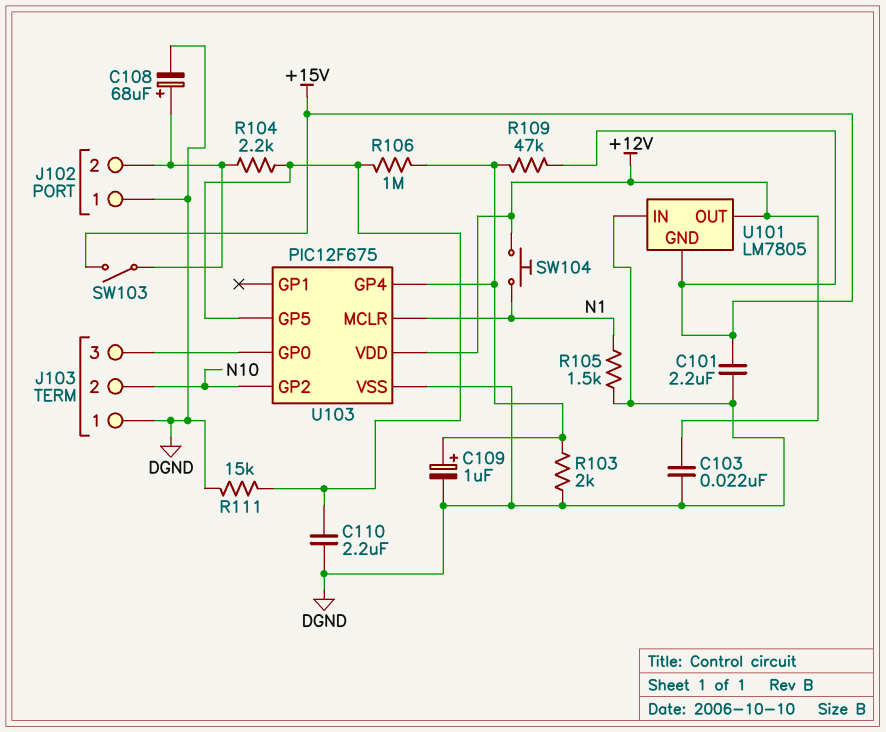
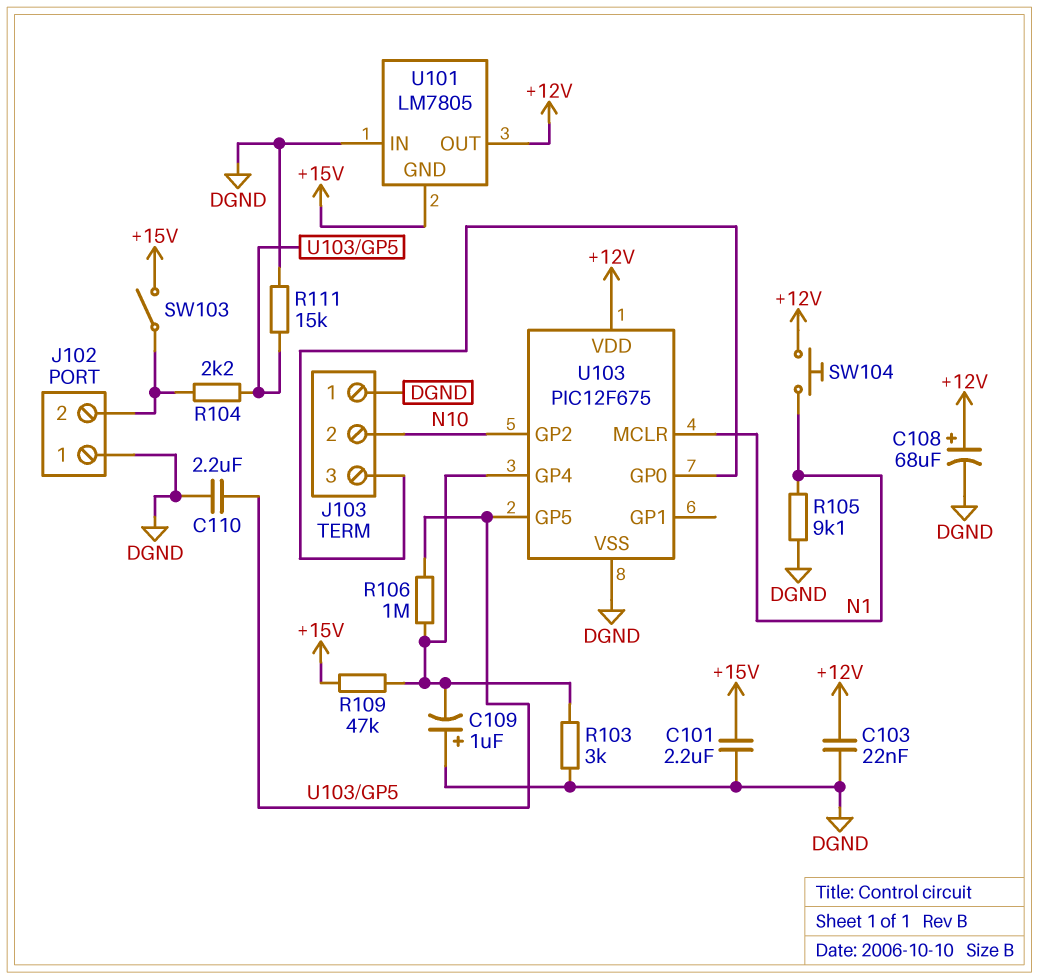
C108: 68uF (plus J102/2, minus DGND) -> 68uF (plus +12V, minus DGND)
C109: 1uF (plus U103/GP4, minus DGND) -> 1uF (plus DGND, minus U103/GP4)
R103: 2k (DGND, U103/GP4) -> 3k (DGND, U103/GP4)
R105: 1.5k (DGND, N1) -> 9.1k (DGND, N1)

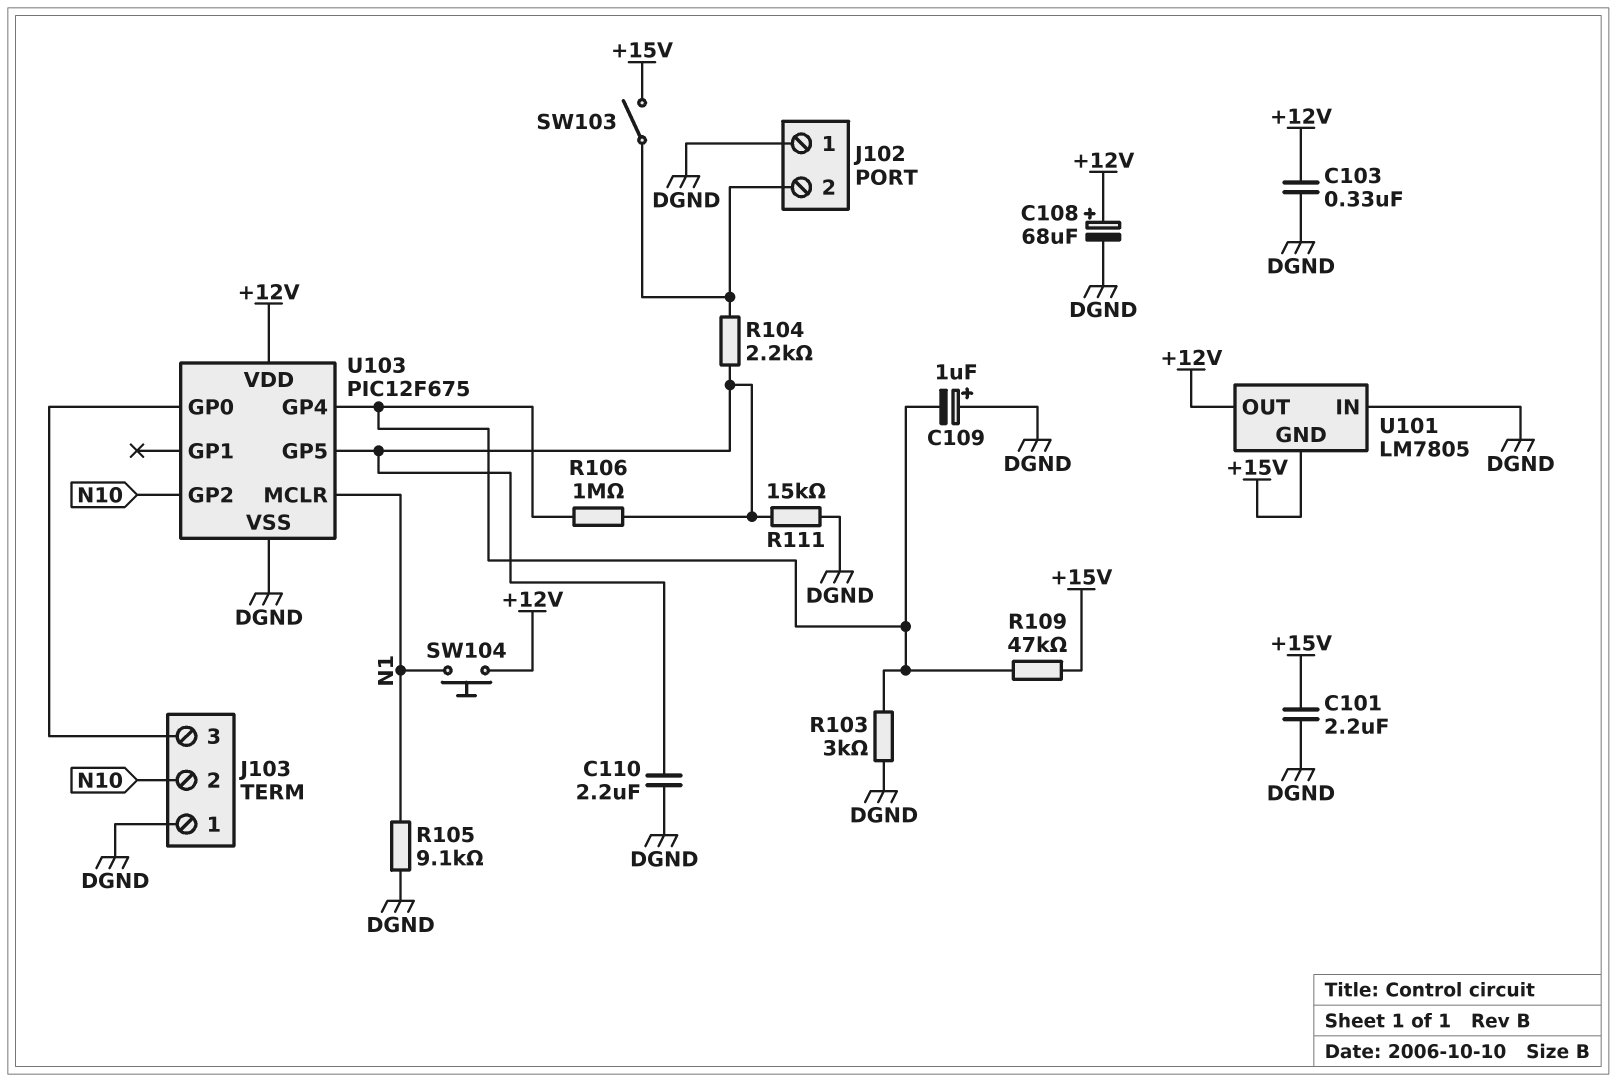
C103: 22nF (+12V, DGND) -> 330nF (+12V, DGND)

